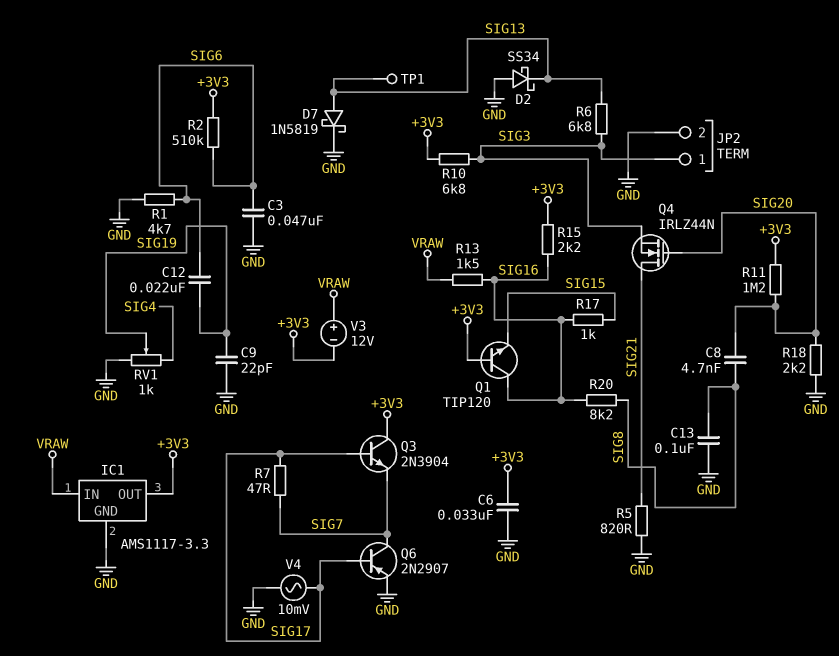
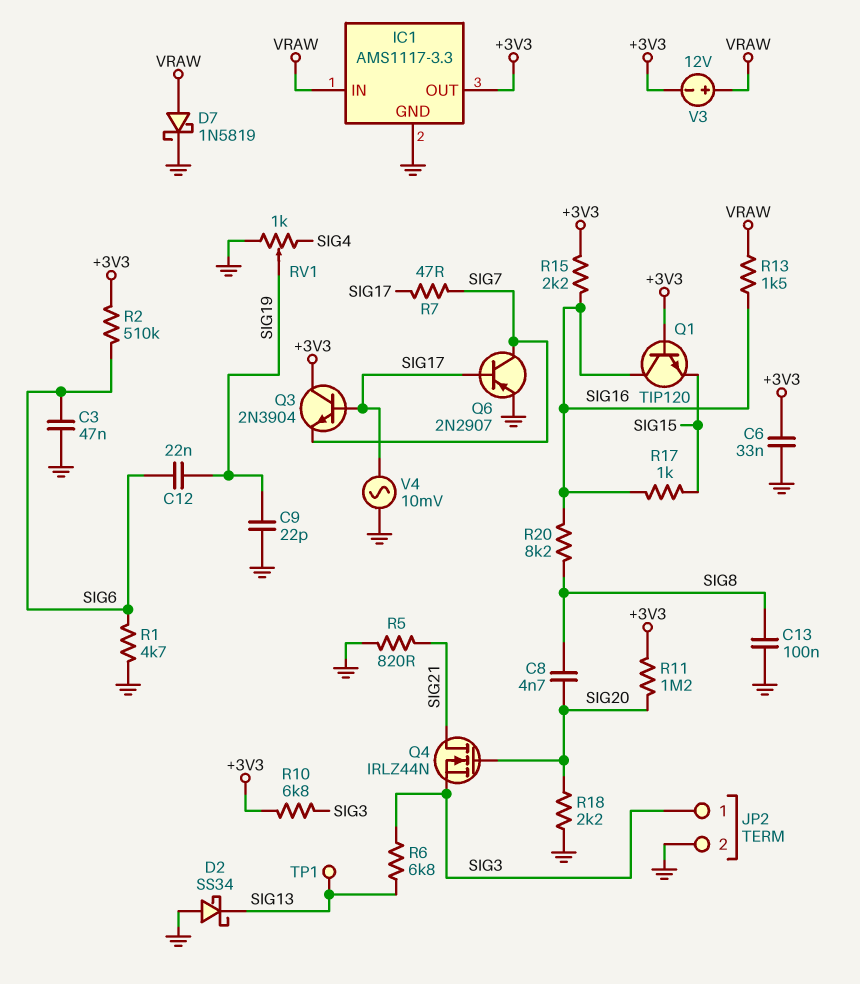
D7: schottky 1N5819 (A SIG13, K GND) -> schottky 1N5819 (A VRAW, K GND)

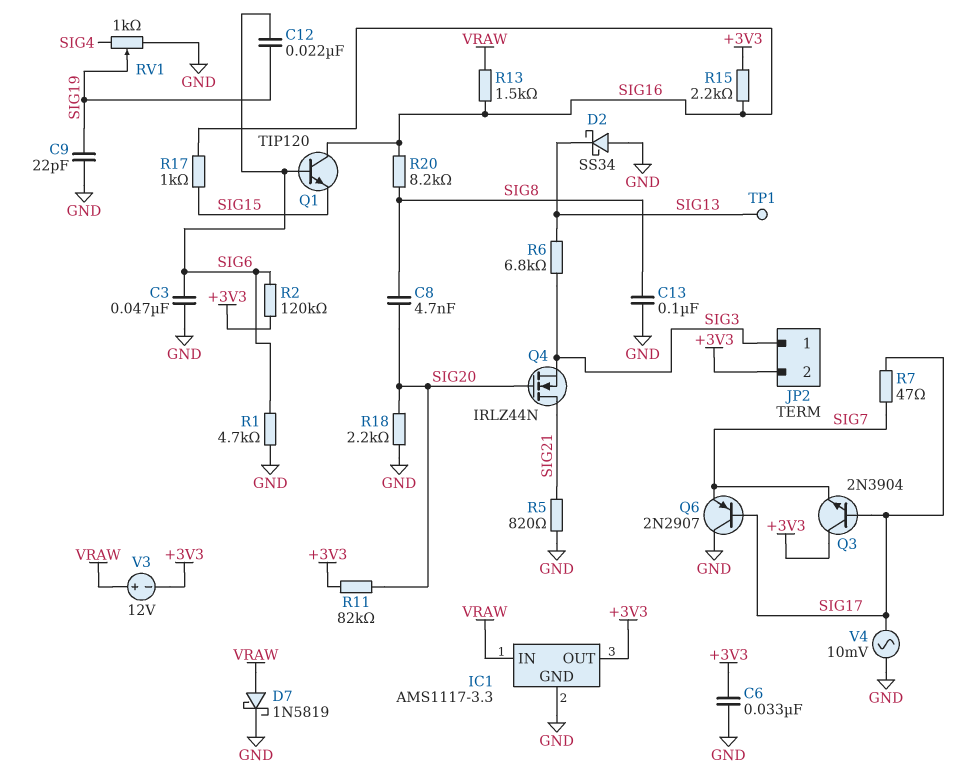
JP2 pin 2: GND -> +3V3
Q1: NPN TIP120 (B +3V3, C SIG16, E SIG15) -> NPN TIP120 (B SIG6, C SIG16, E SIG15)
Q6: PNP 2N2907 (B SIG17, C SIG7, E GND) -> PNP 2N2907 (B SIG17, C GND, E SIG7)
R2: 510k (+3V3, SIG6) -> 120k (+3V3, SIG6)
R10: 6.8k (+3V3, SIG3) -> none
R11: 1.2M (+3V3, SIG20) -> 82k (+3V3, SIG20)

